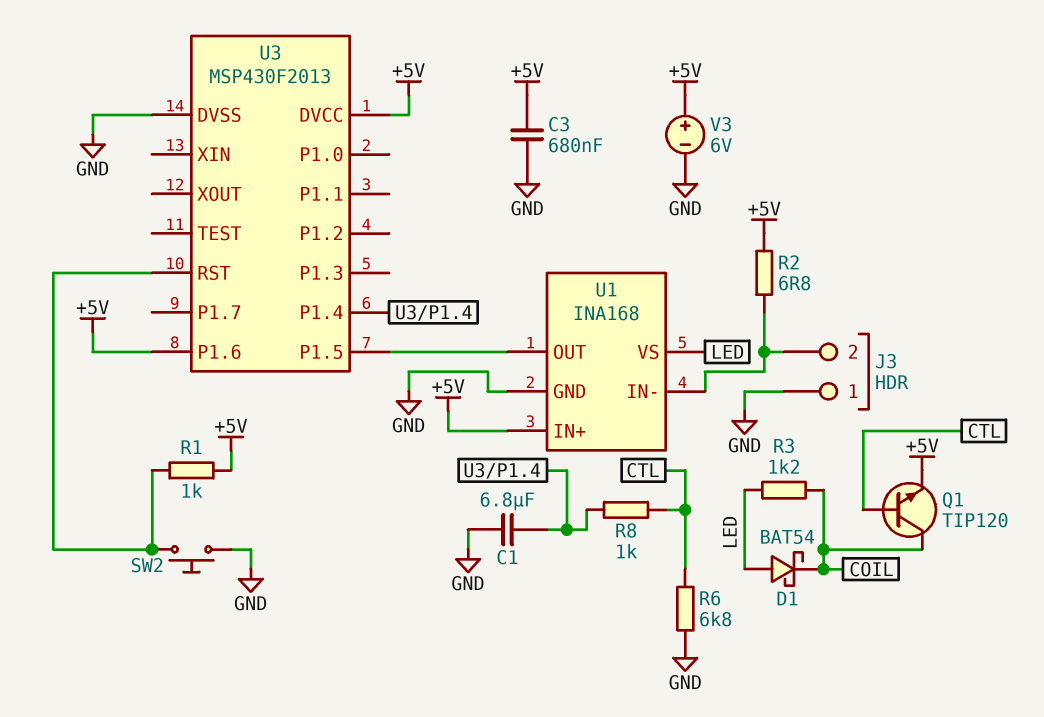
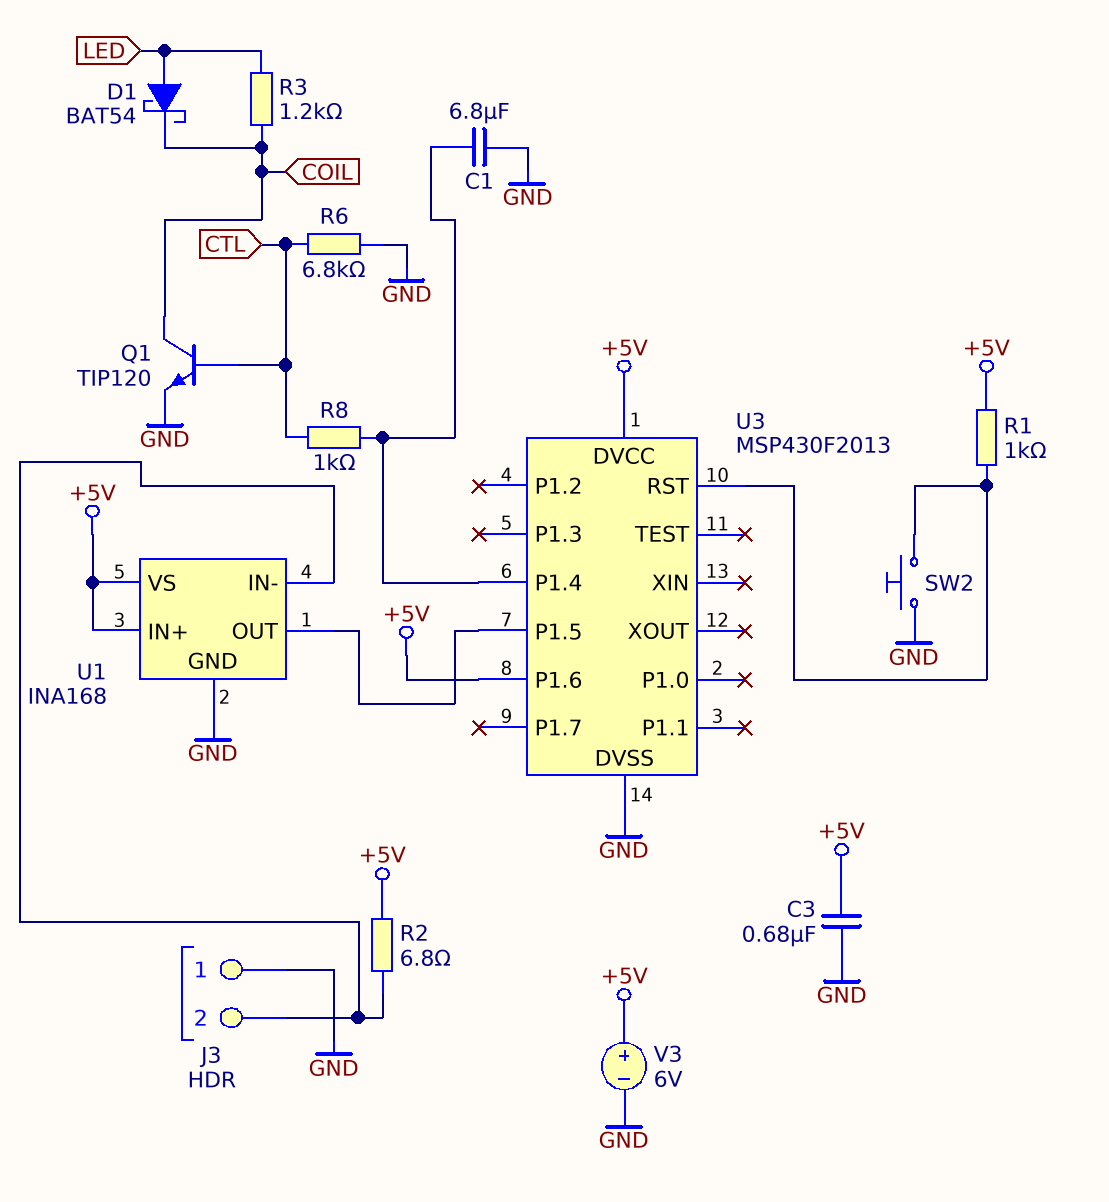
Q1: NPN TIP120 (B CTL, C COIL, E +5V) -> NPN TIP120 (B CTL, C COIL, E GND)
U1 pin VS: LED -> +5V

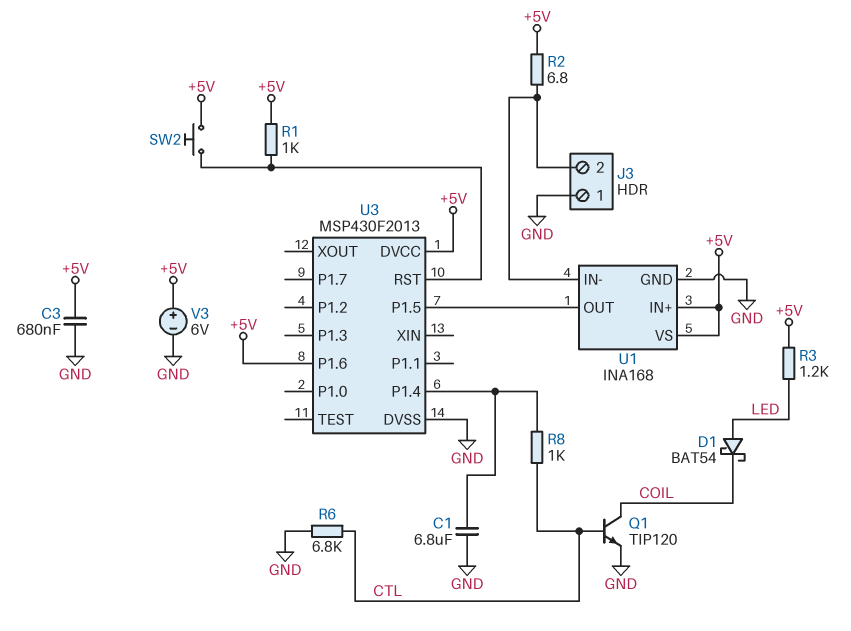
R3: 1.2k (COIL, LED) -> 1.2k (+5V, LED)
SW2: button (GND, U3/RST) -> button (+5V, U3/RST)

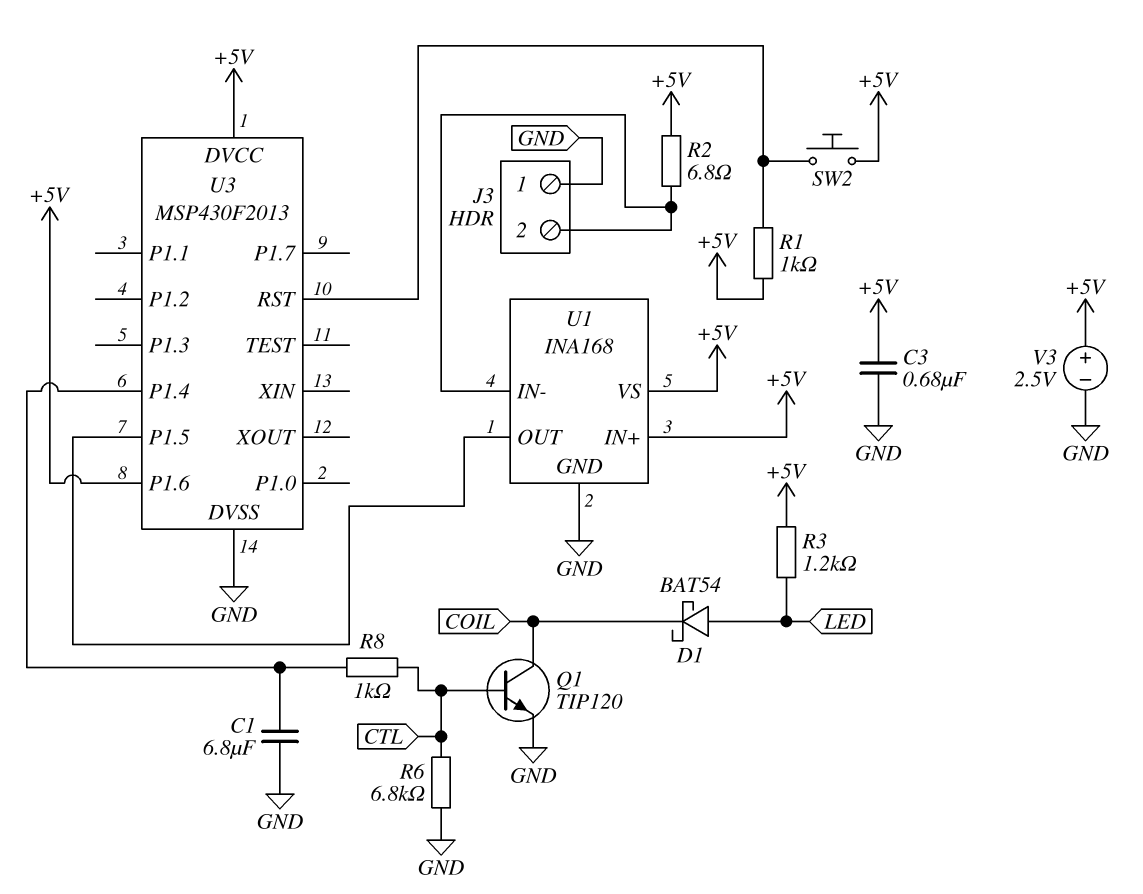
V3: 6V (plus +5V, minus GND) -> 2.5V (plus +5V, minus GND)

